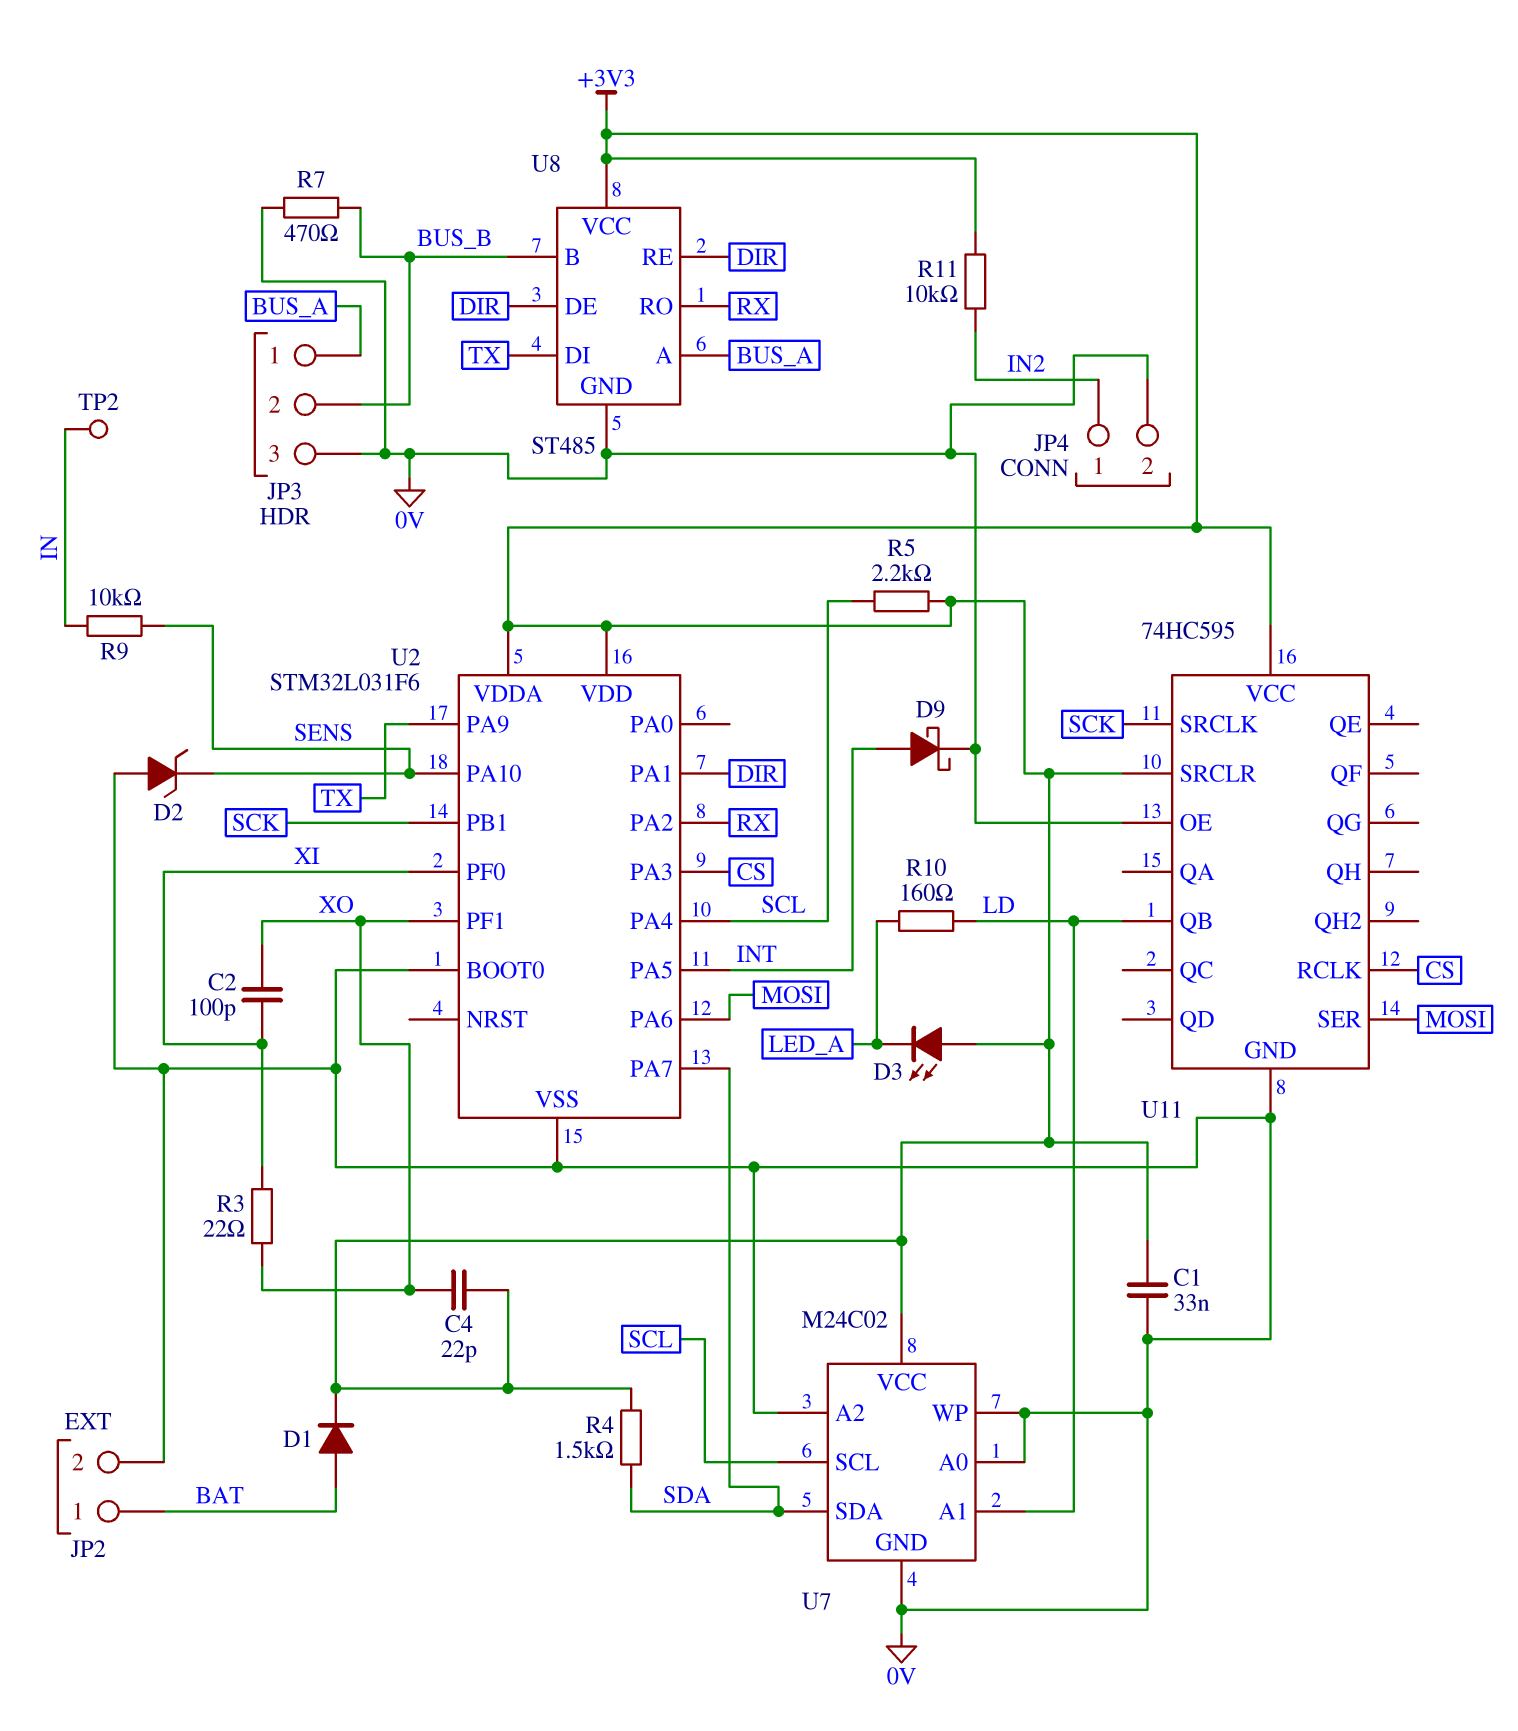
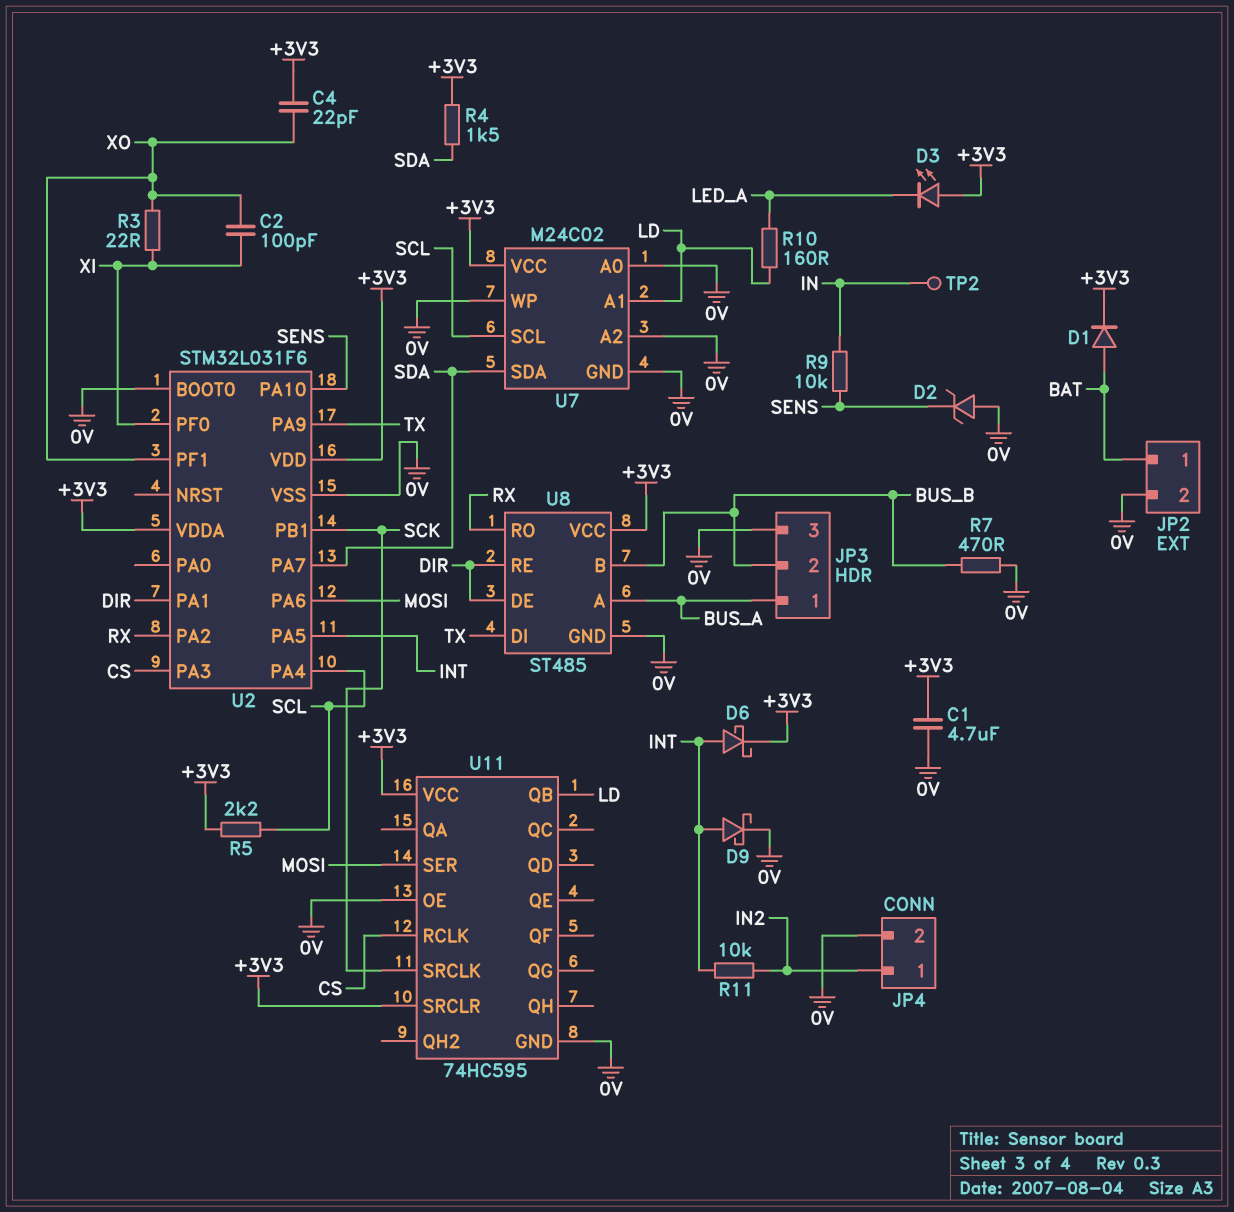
C1: 33nF (+3V3, 0V) -> 4.7uF (+3V3, 0V)
D6: none -> schottky (A INT, K +3V3)
R11: 10k (+3V3, IN2) -> 10k (IN2, INT)

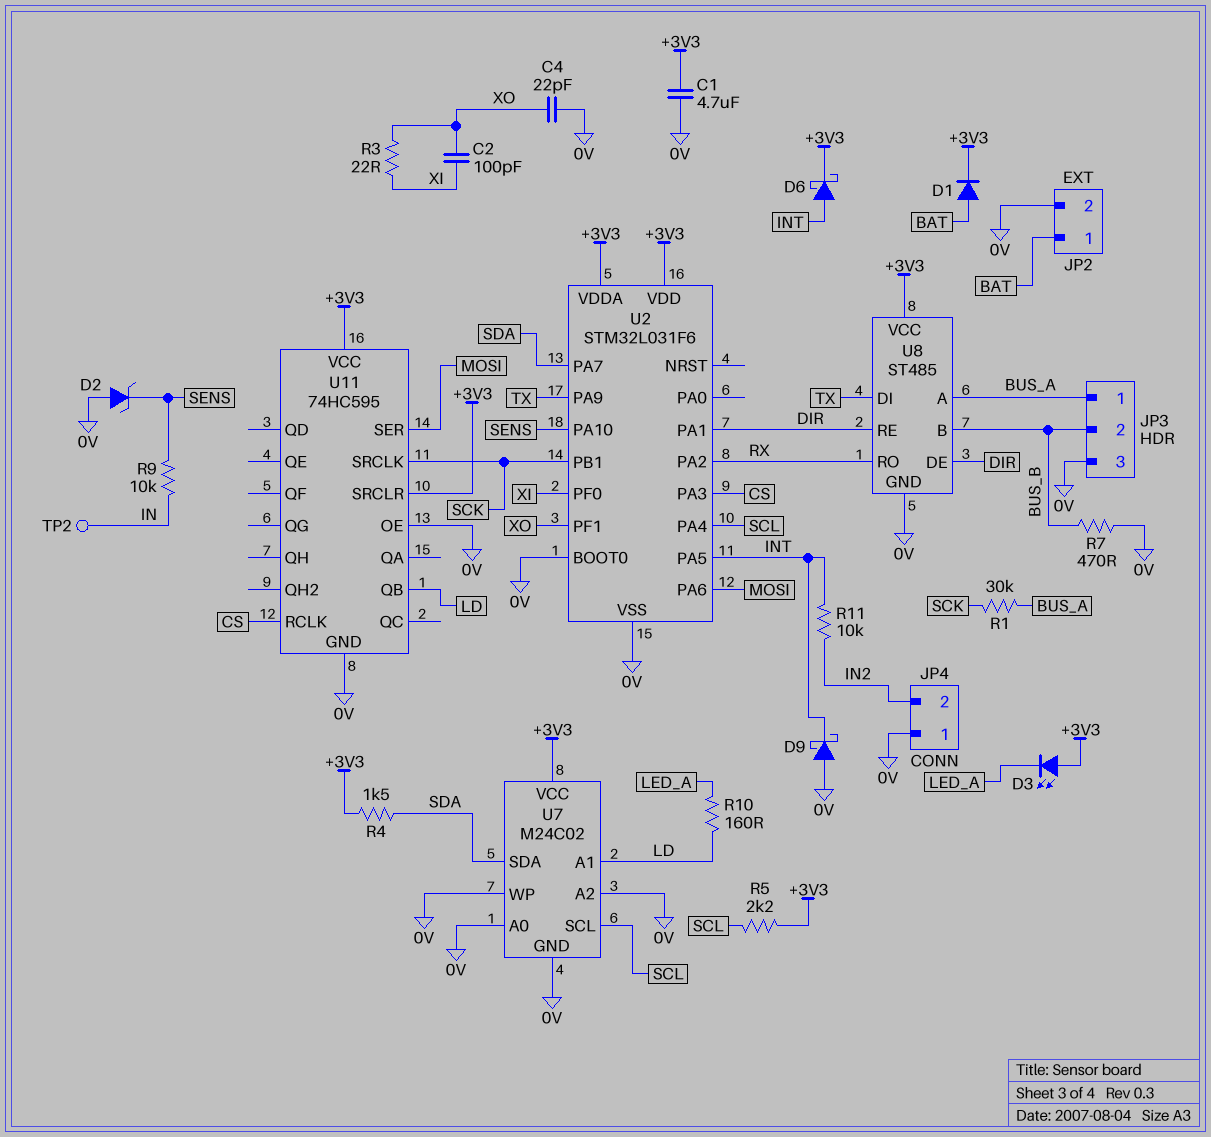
C4: 22pF (+3V3, XO) -> 22pF (0V, XO)
D9: schottky (A INT, K 0V) -> schottky (A 0V, K INT)
JP4 pin 1: IN2 -> 0V
JP4 pin 2: 0V -> IN2
R1: none -> 30k (BUS_A, SCK)

